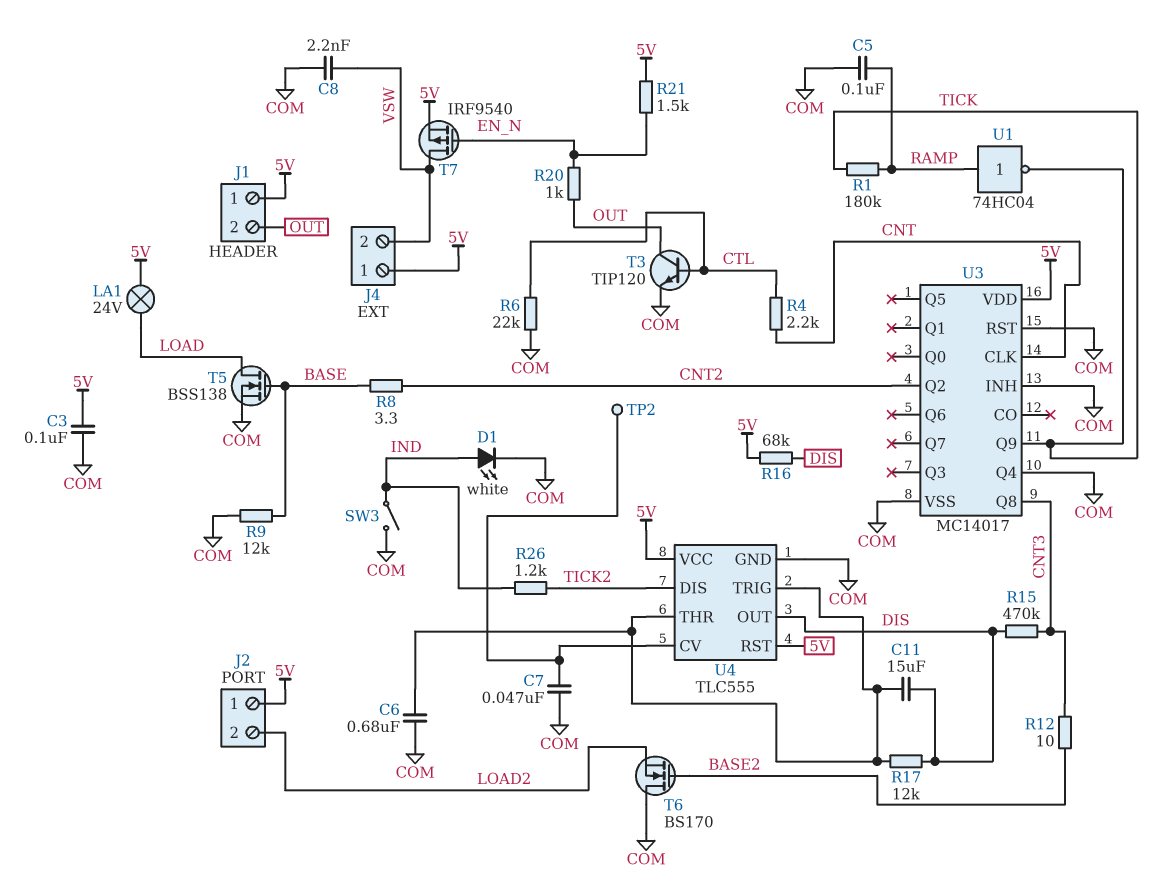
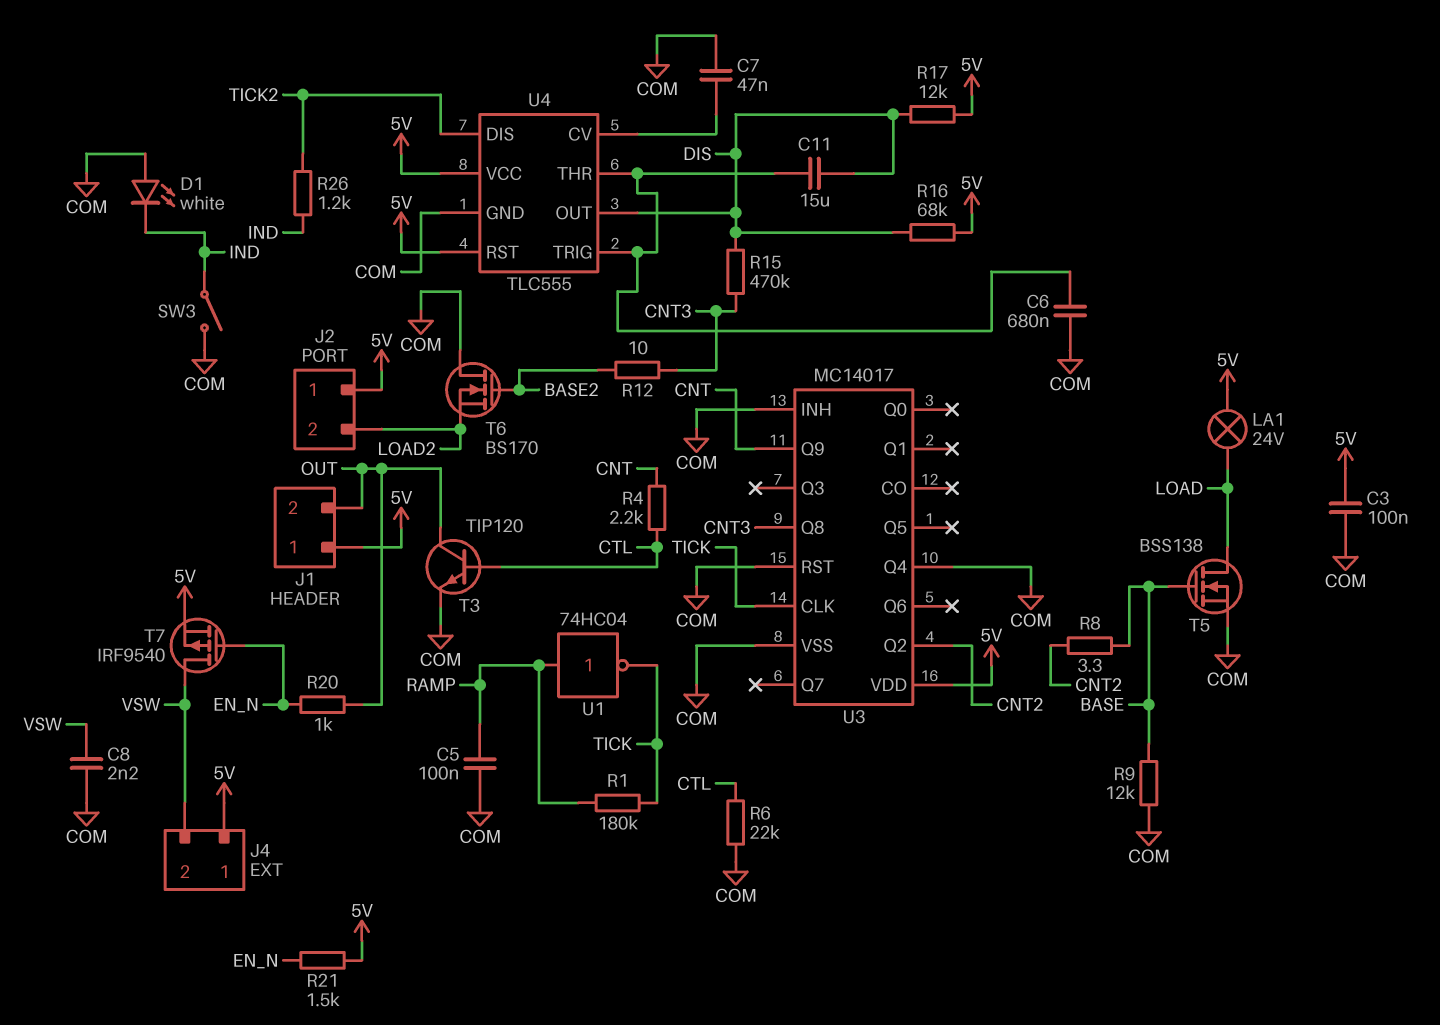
D1: LED white (A IND, K COM) -> LED white (A COM, K IND)
R17: 12k (DIS, U4/THR) -> 12k (5V, DIS)
TP2: test point (U4/CV) -> none
U3 pin CLK: CNT -> TICK
U3 pin Q9: TICK -> CNT

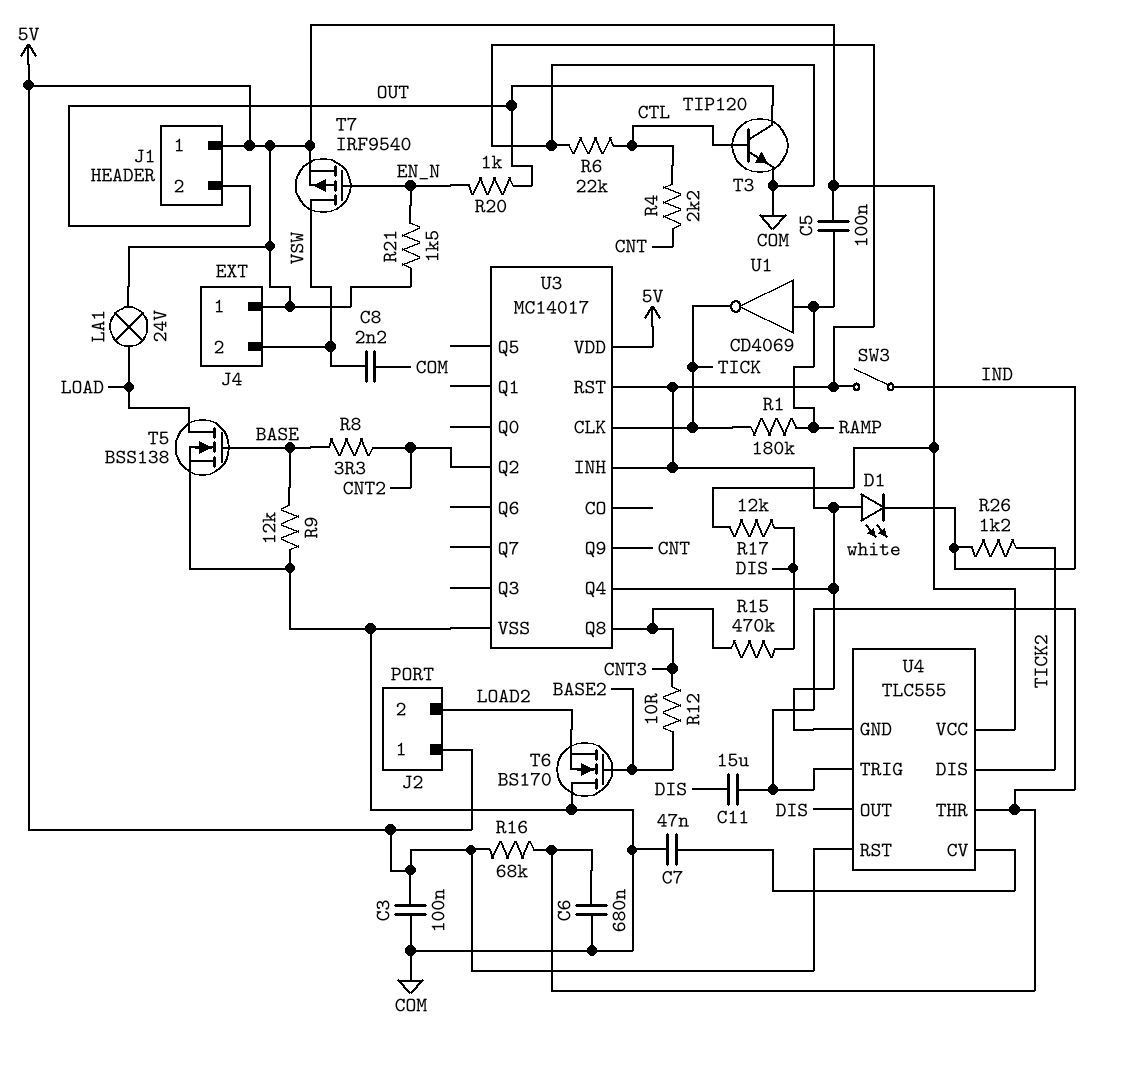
C5: 100nF (COM, RAMP) -> 100nF (5V, RAMP)
R16: 68k (5V, DIS) -> 68k (5V, U4/THR)
U1: NOT 74HC04 (in RAMP, out TICK) -> NOT CD4069 (in RAMP, out TICK)

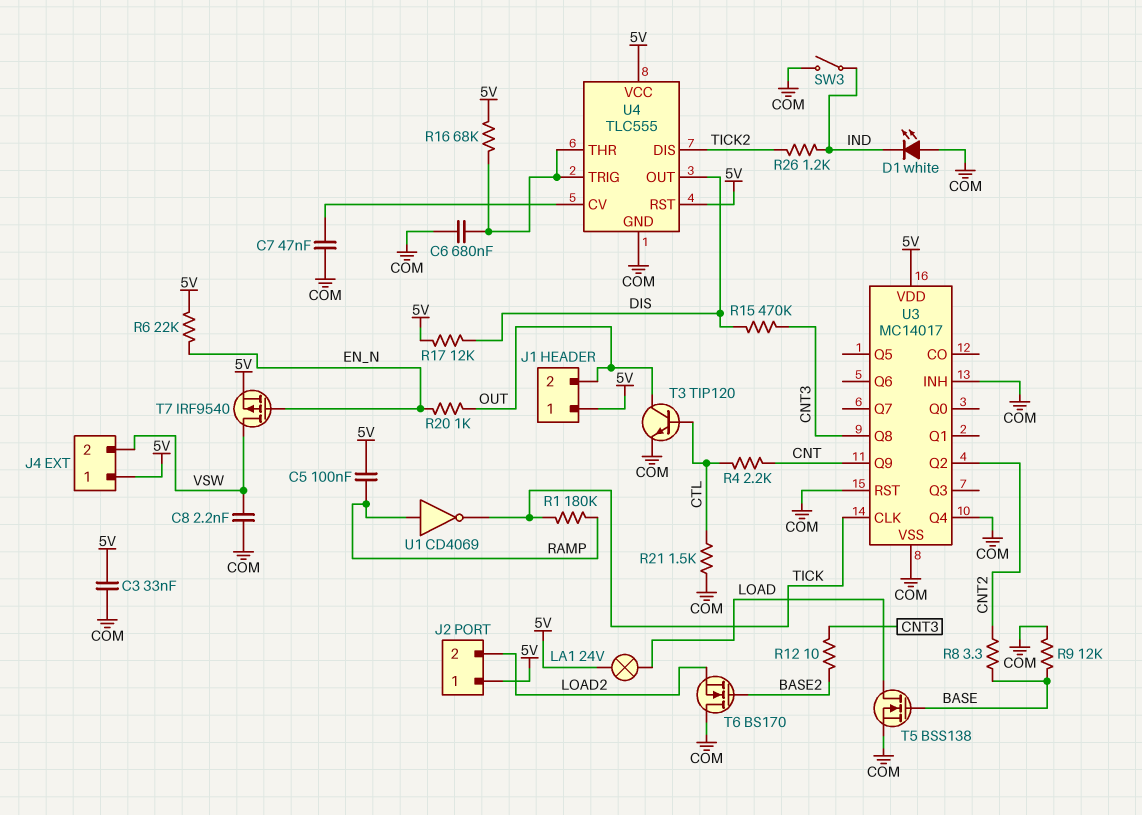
C3: 100nF (5V, COM) -> 33nF (5V, COM)
C11: 15uF (DIS, U4/THR) -> none
R6: 22k (COM, CTL) -> 22k (5V, EN_N)
R21: 1.5k (5V, EN_N) -> 1.5k (COM, CTL)

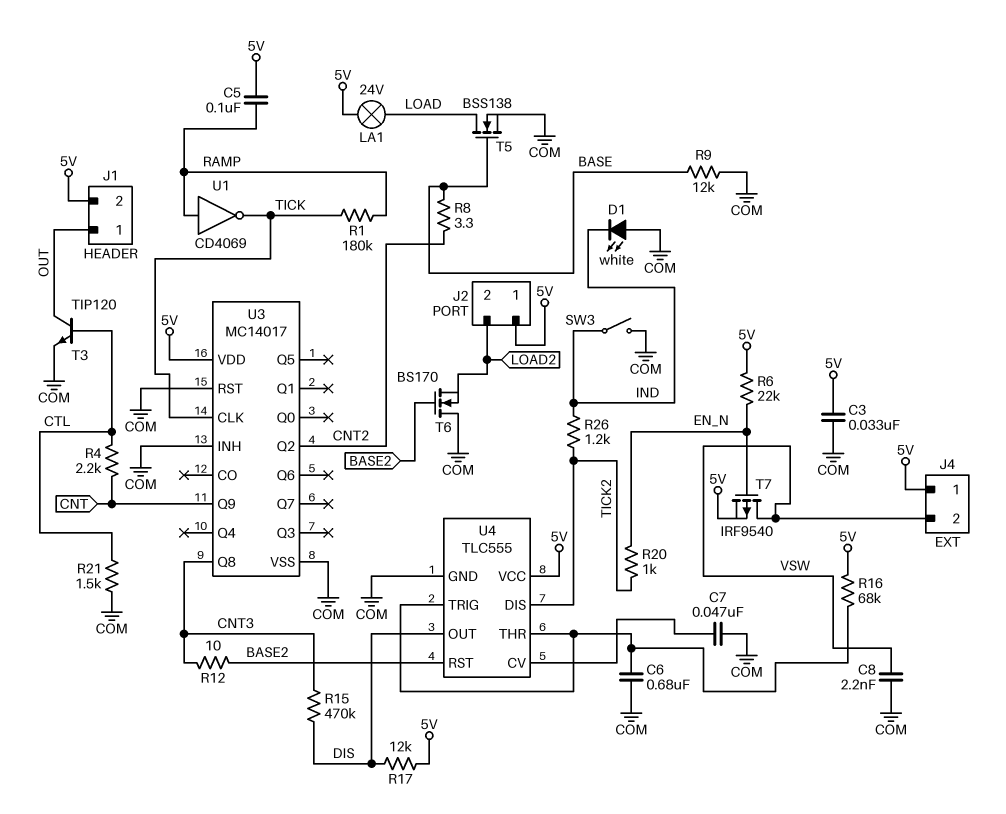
J1 pin 1: 5V -> OUT
J1 pin 2: OUT -> 5V
R20: 1k (EN_N, OUT) -> 1k (EN_N, TICK2)
U3 pin Q4: COM -> none
U4 pin RST: 5V -> BASE2

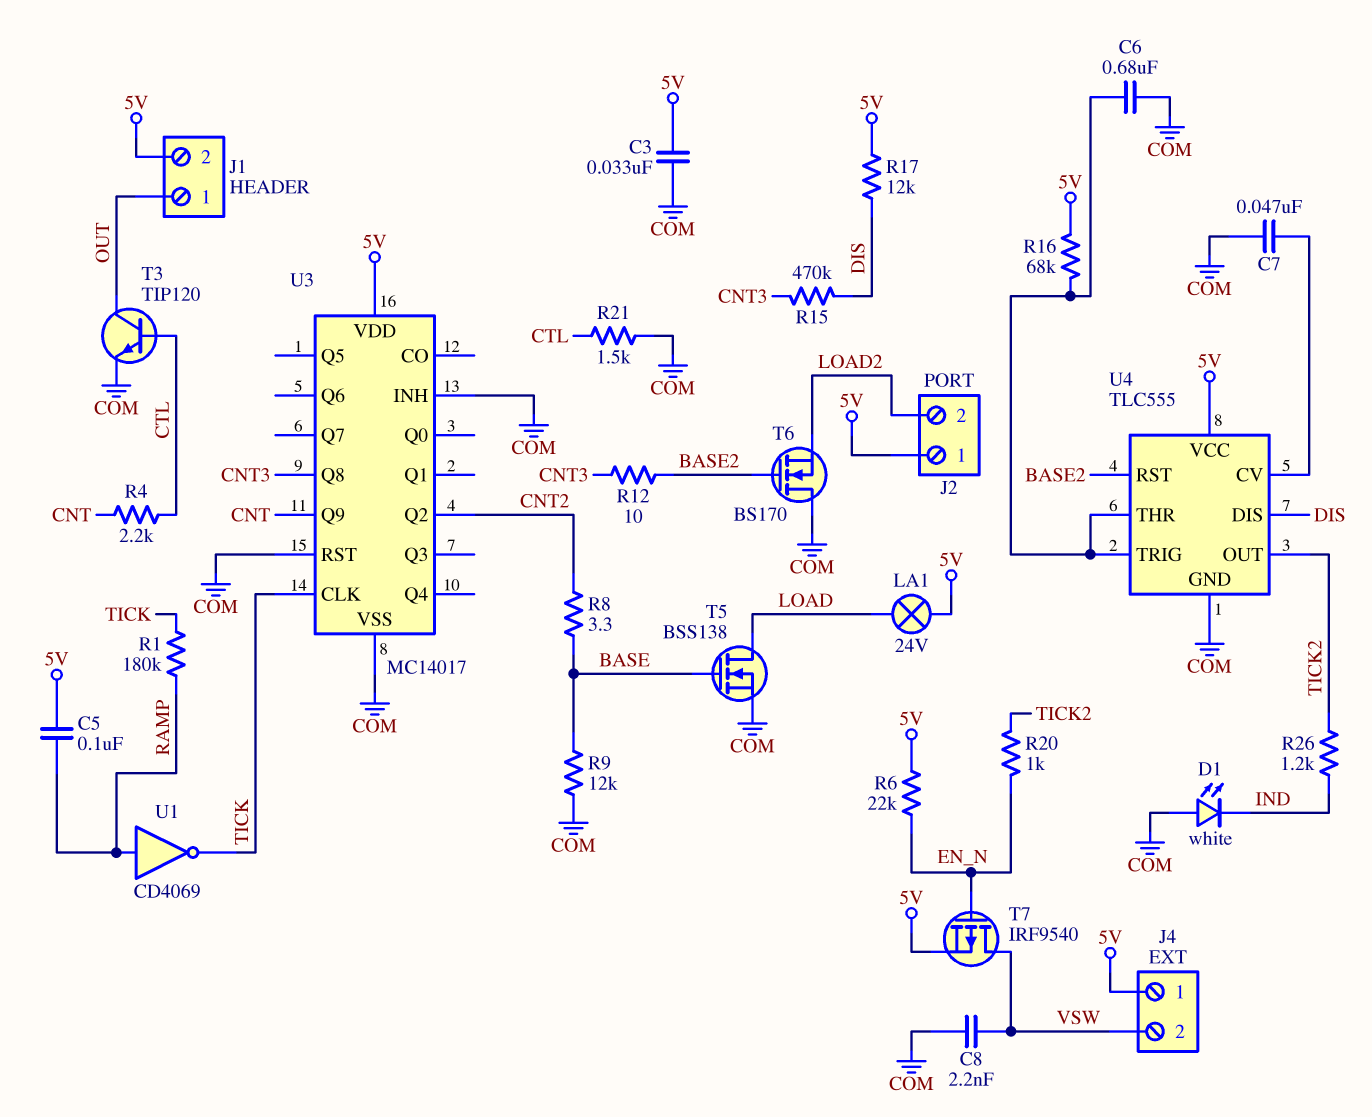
SW3: switch (COM, IND) -> none
U4 pin DIS: TICK2 -> DIS
U4 pin OUT: DIS -> TICK2

